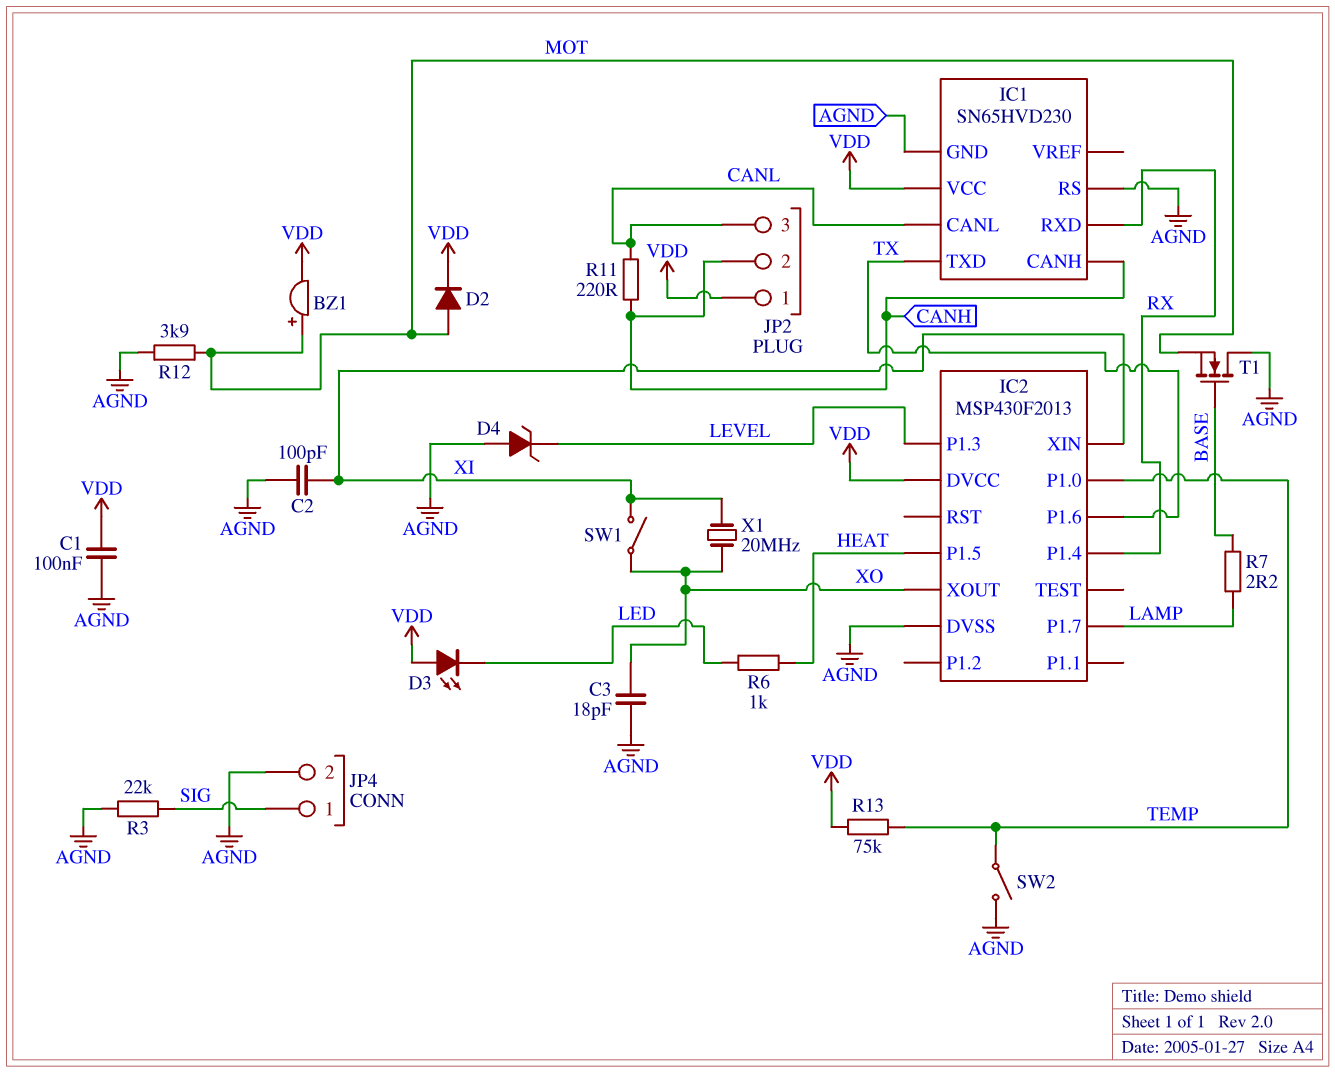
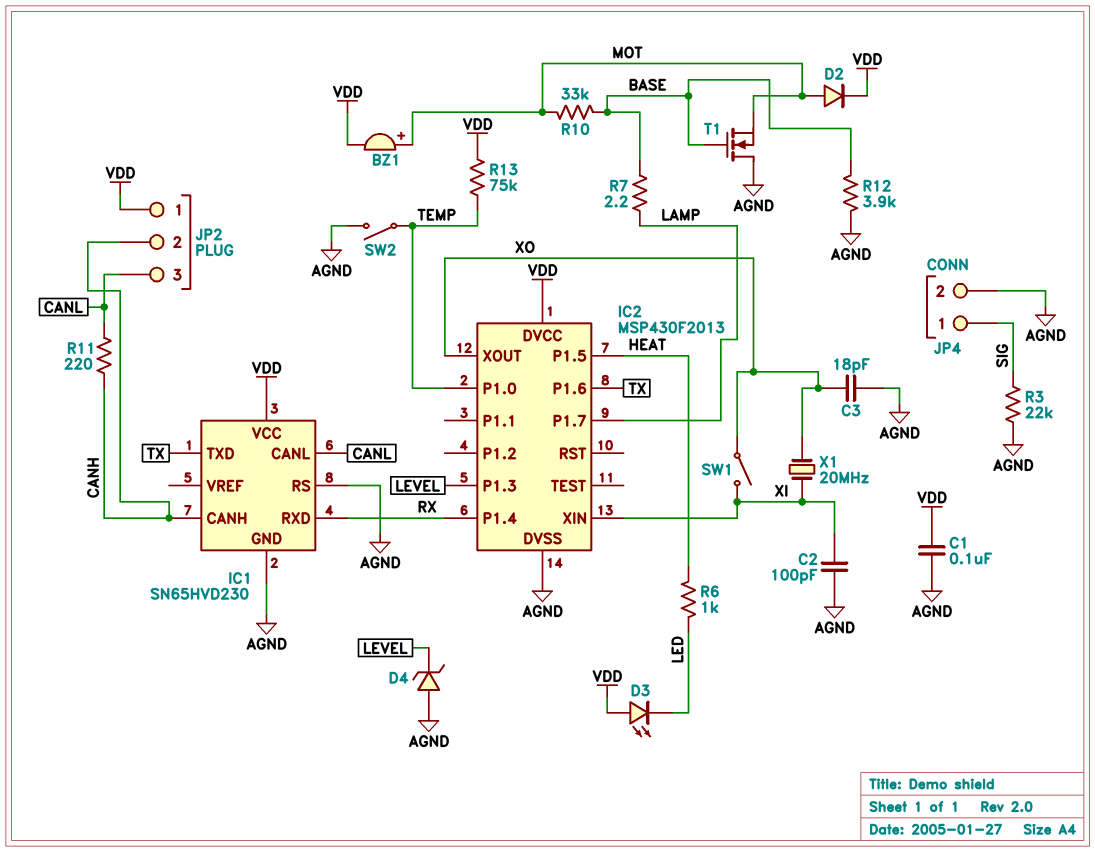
R10: none -> 33k (BASE, MOT)
R12: 3.9k (AGND, MOT) -> 3.9k (AGND, BASE)

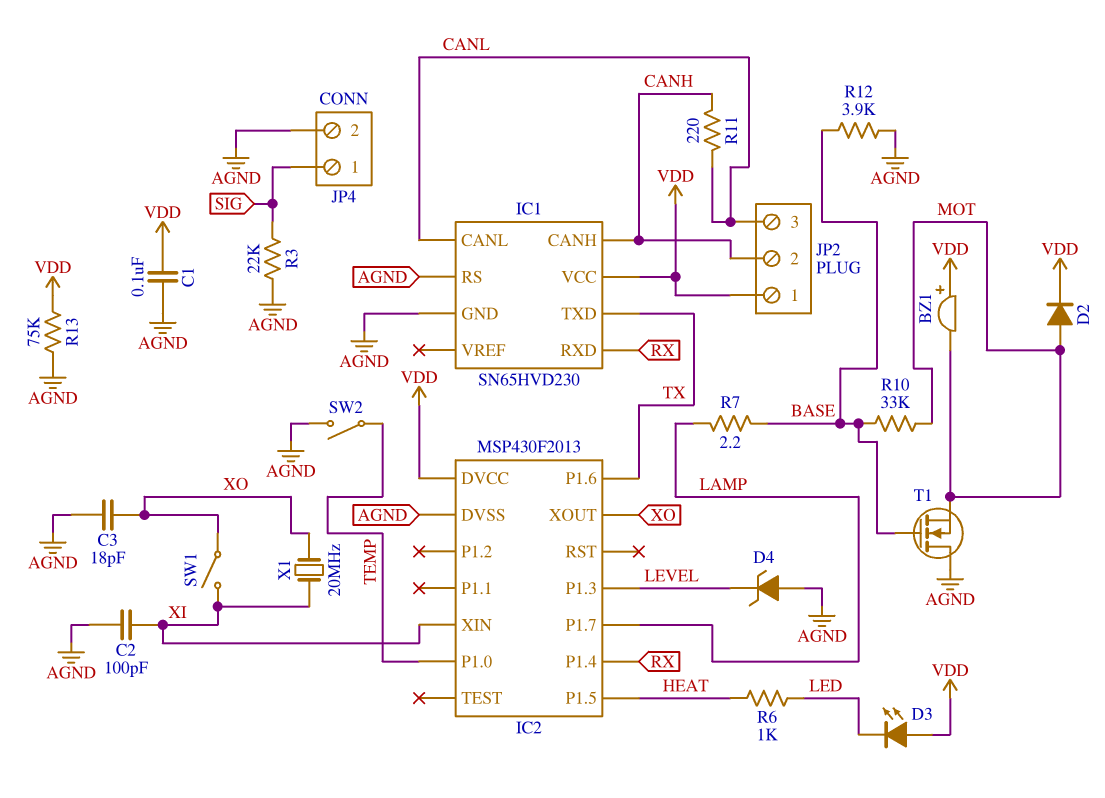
BZ1: buzzer (plus MOT, minus VDD) -> buzzer (plus VDD, minus MOT)
R13: 75k (TEMP, VDD) -> 75k (AGND, VDD)

